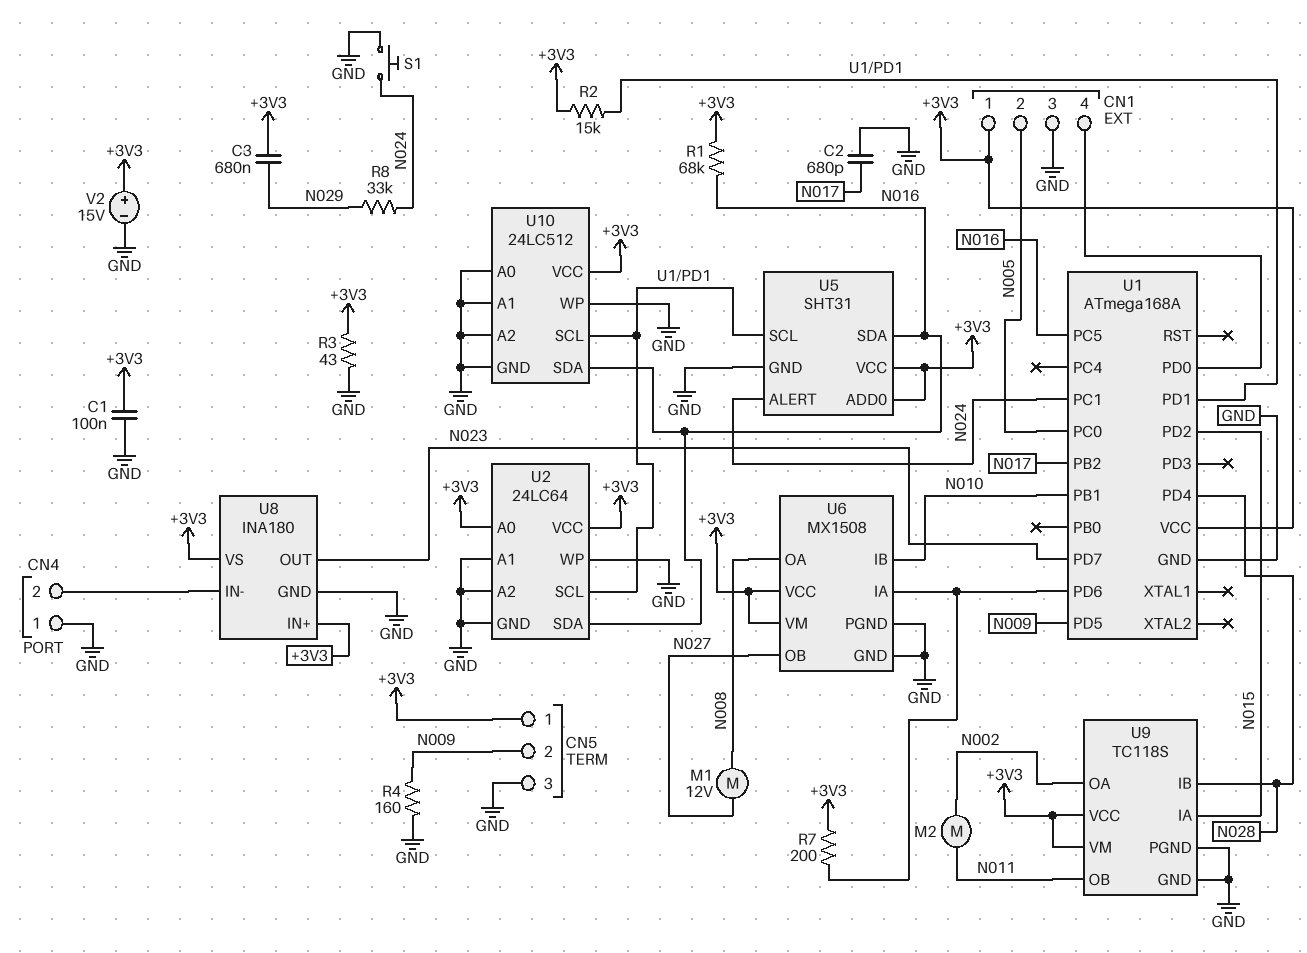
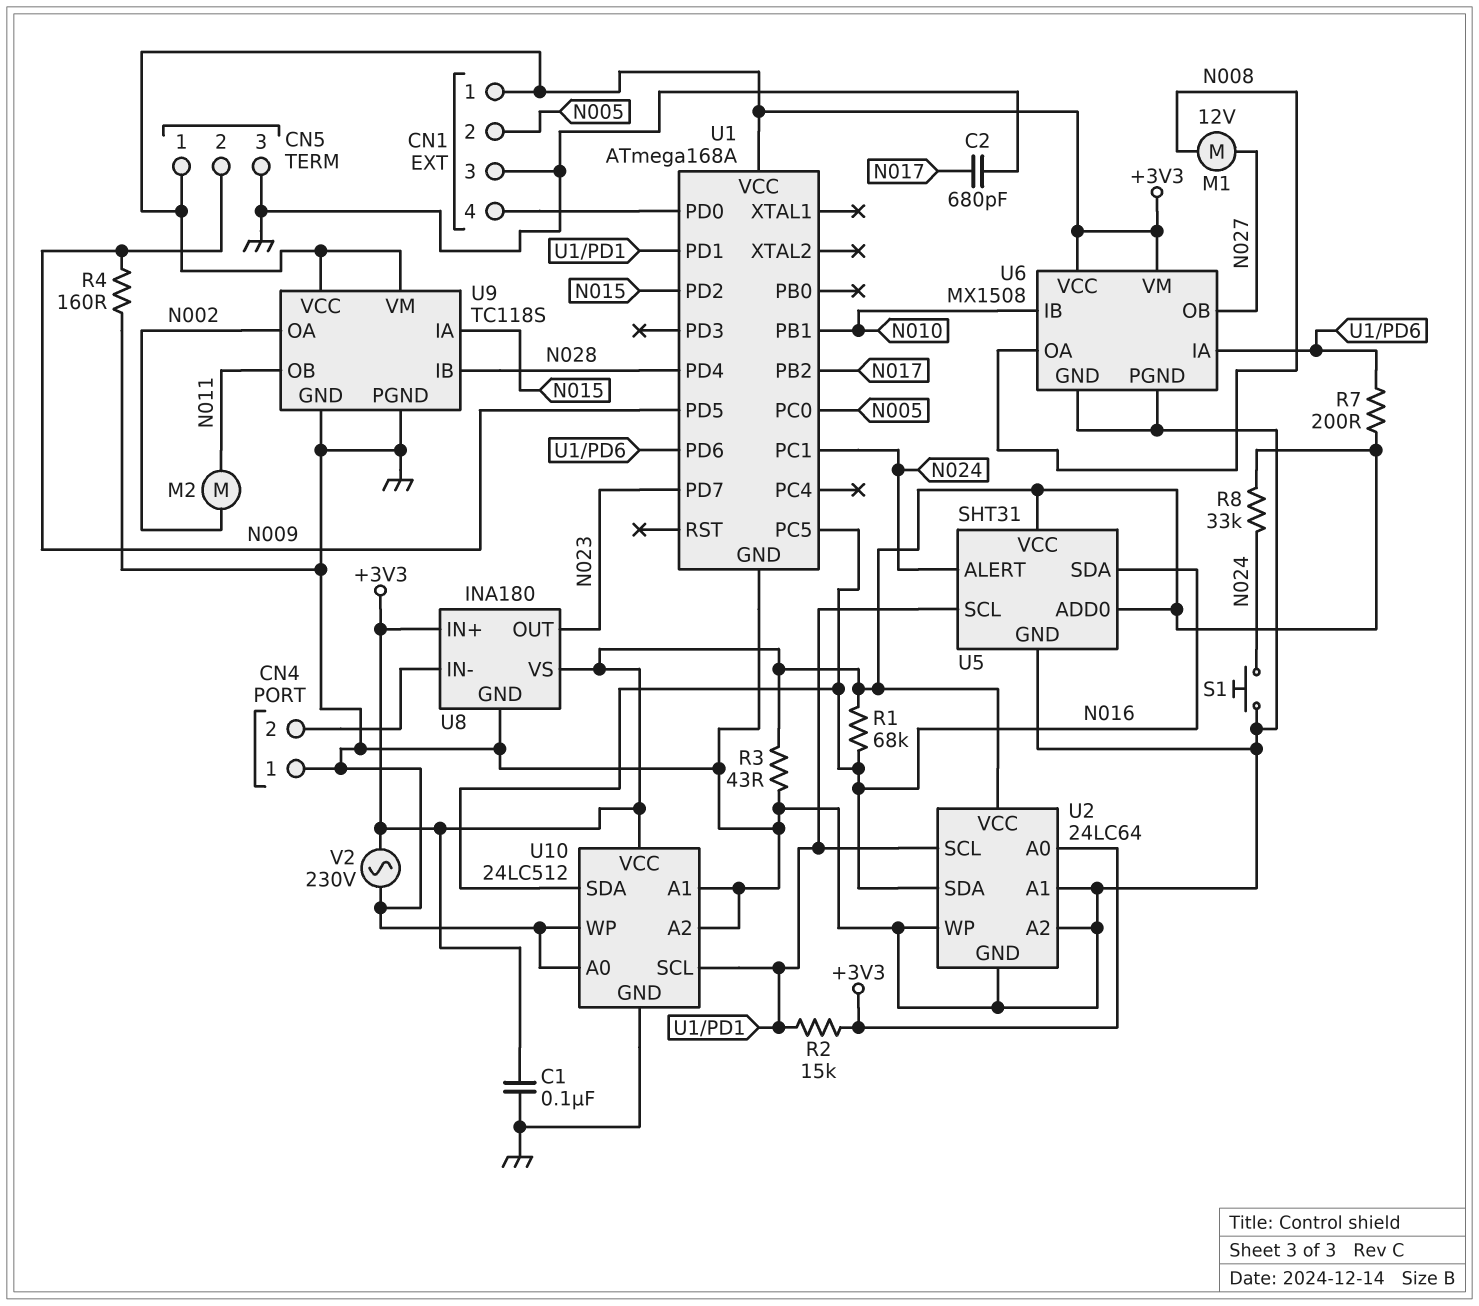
C3: 680nF (+3V3, N029) -> none
R8: 33k (N024, N029) -> 33k (+3V3, N024)
V2: 15V (plus +3V3, minus GND) -> AC 230V (+3V3, GND)

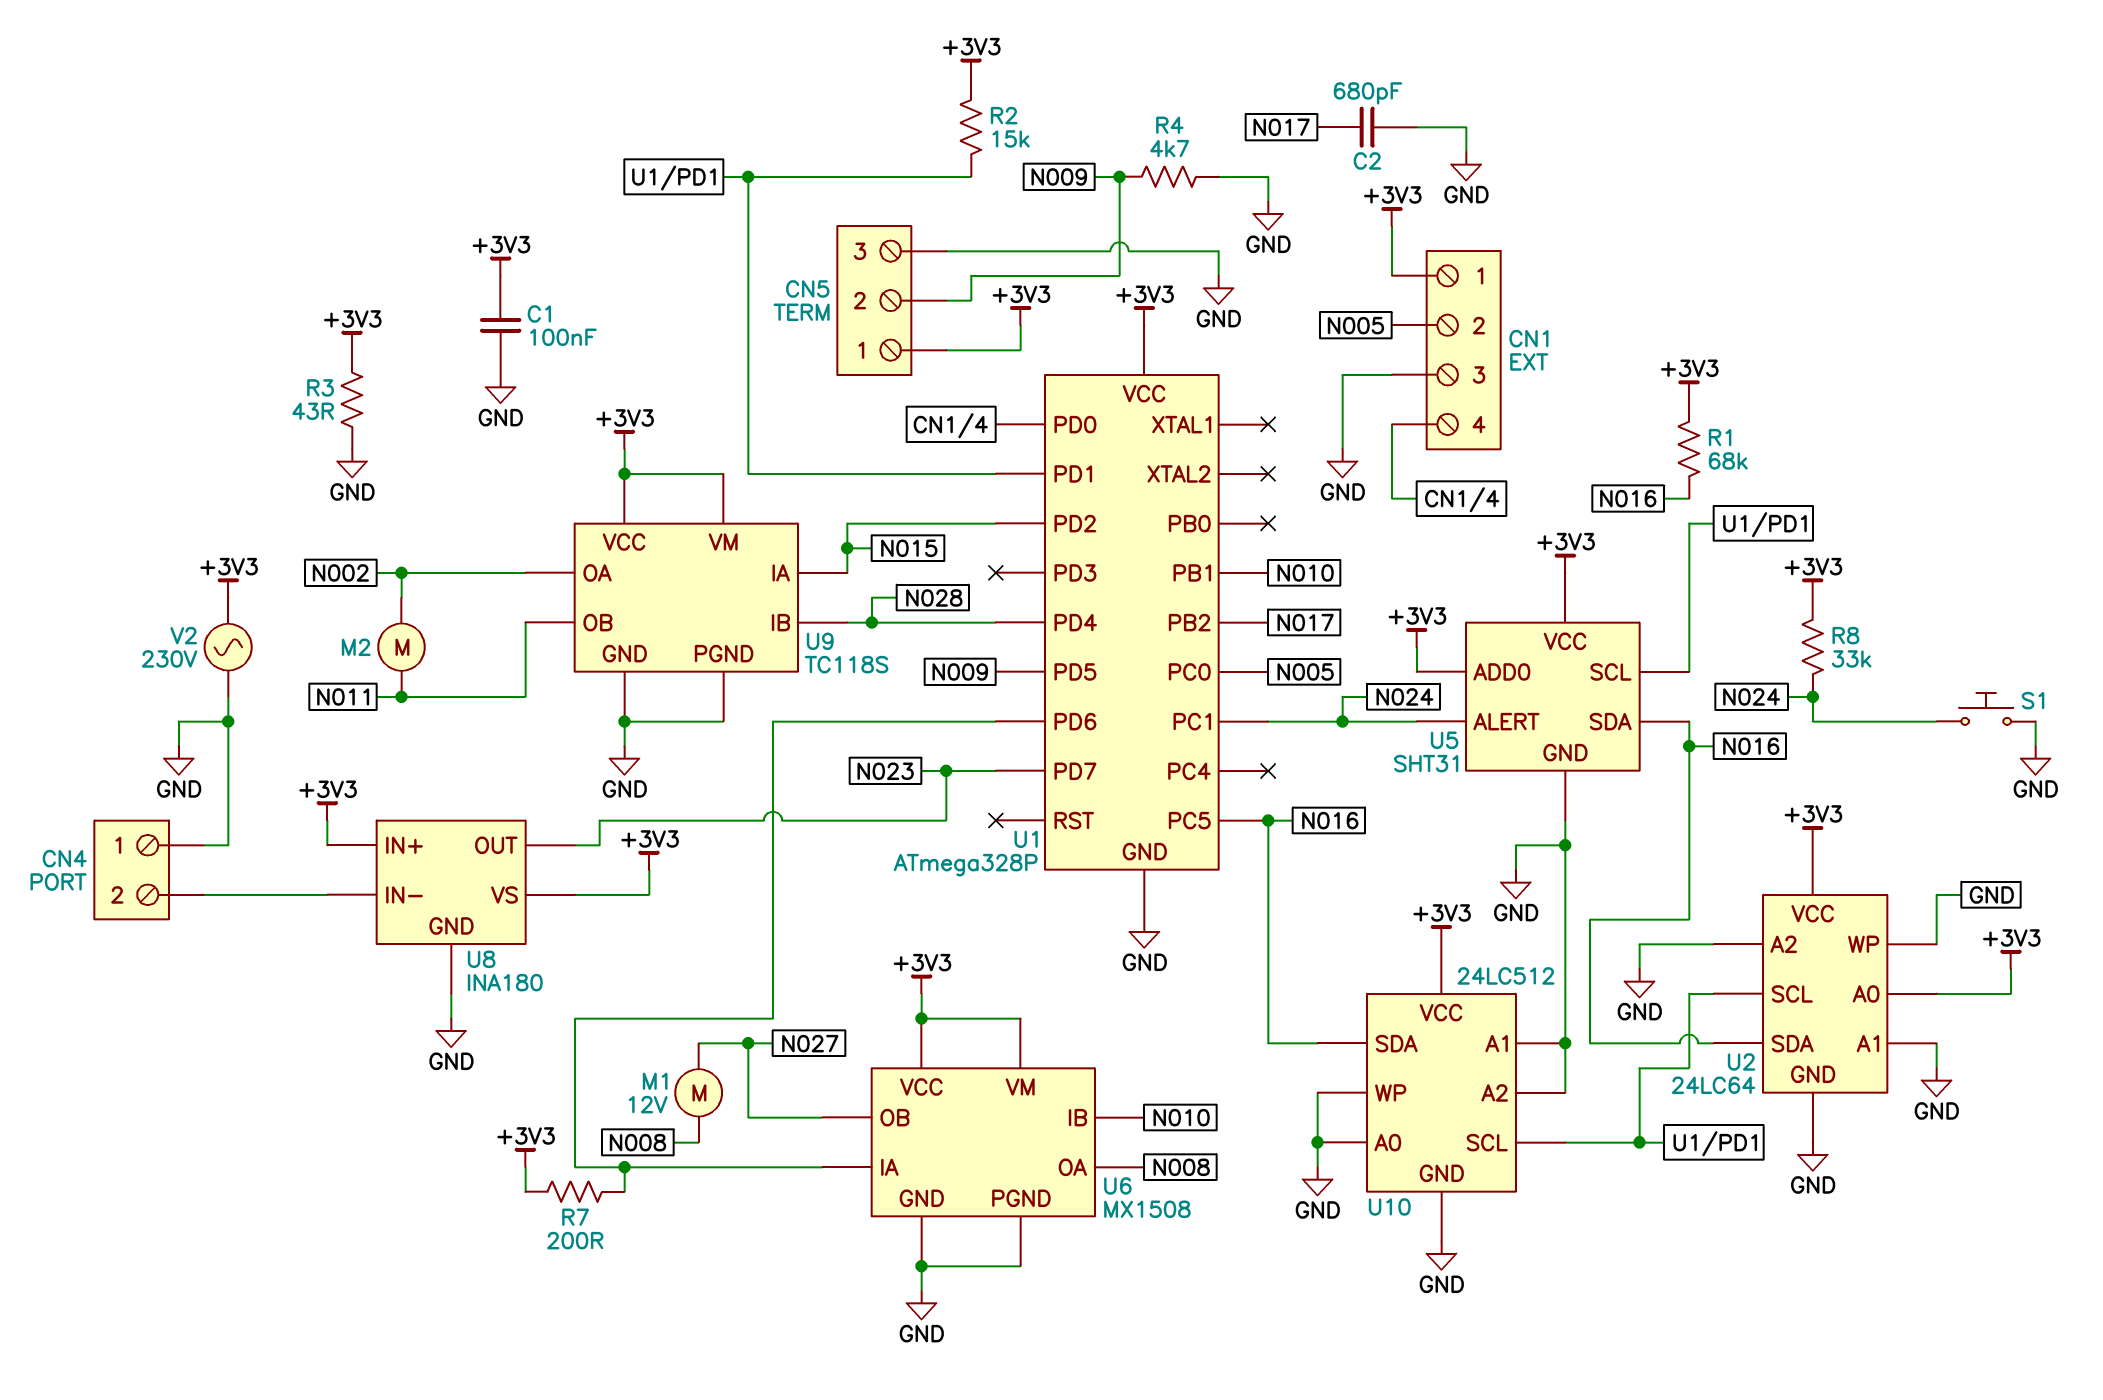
R4: 160 (GND, N009) -> 4.7k (GND, N009)
U1: ATmega168A -> ATmega328P

